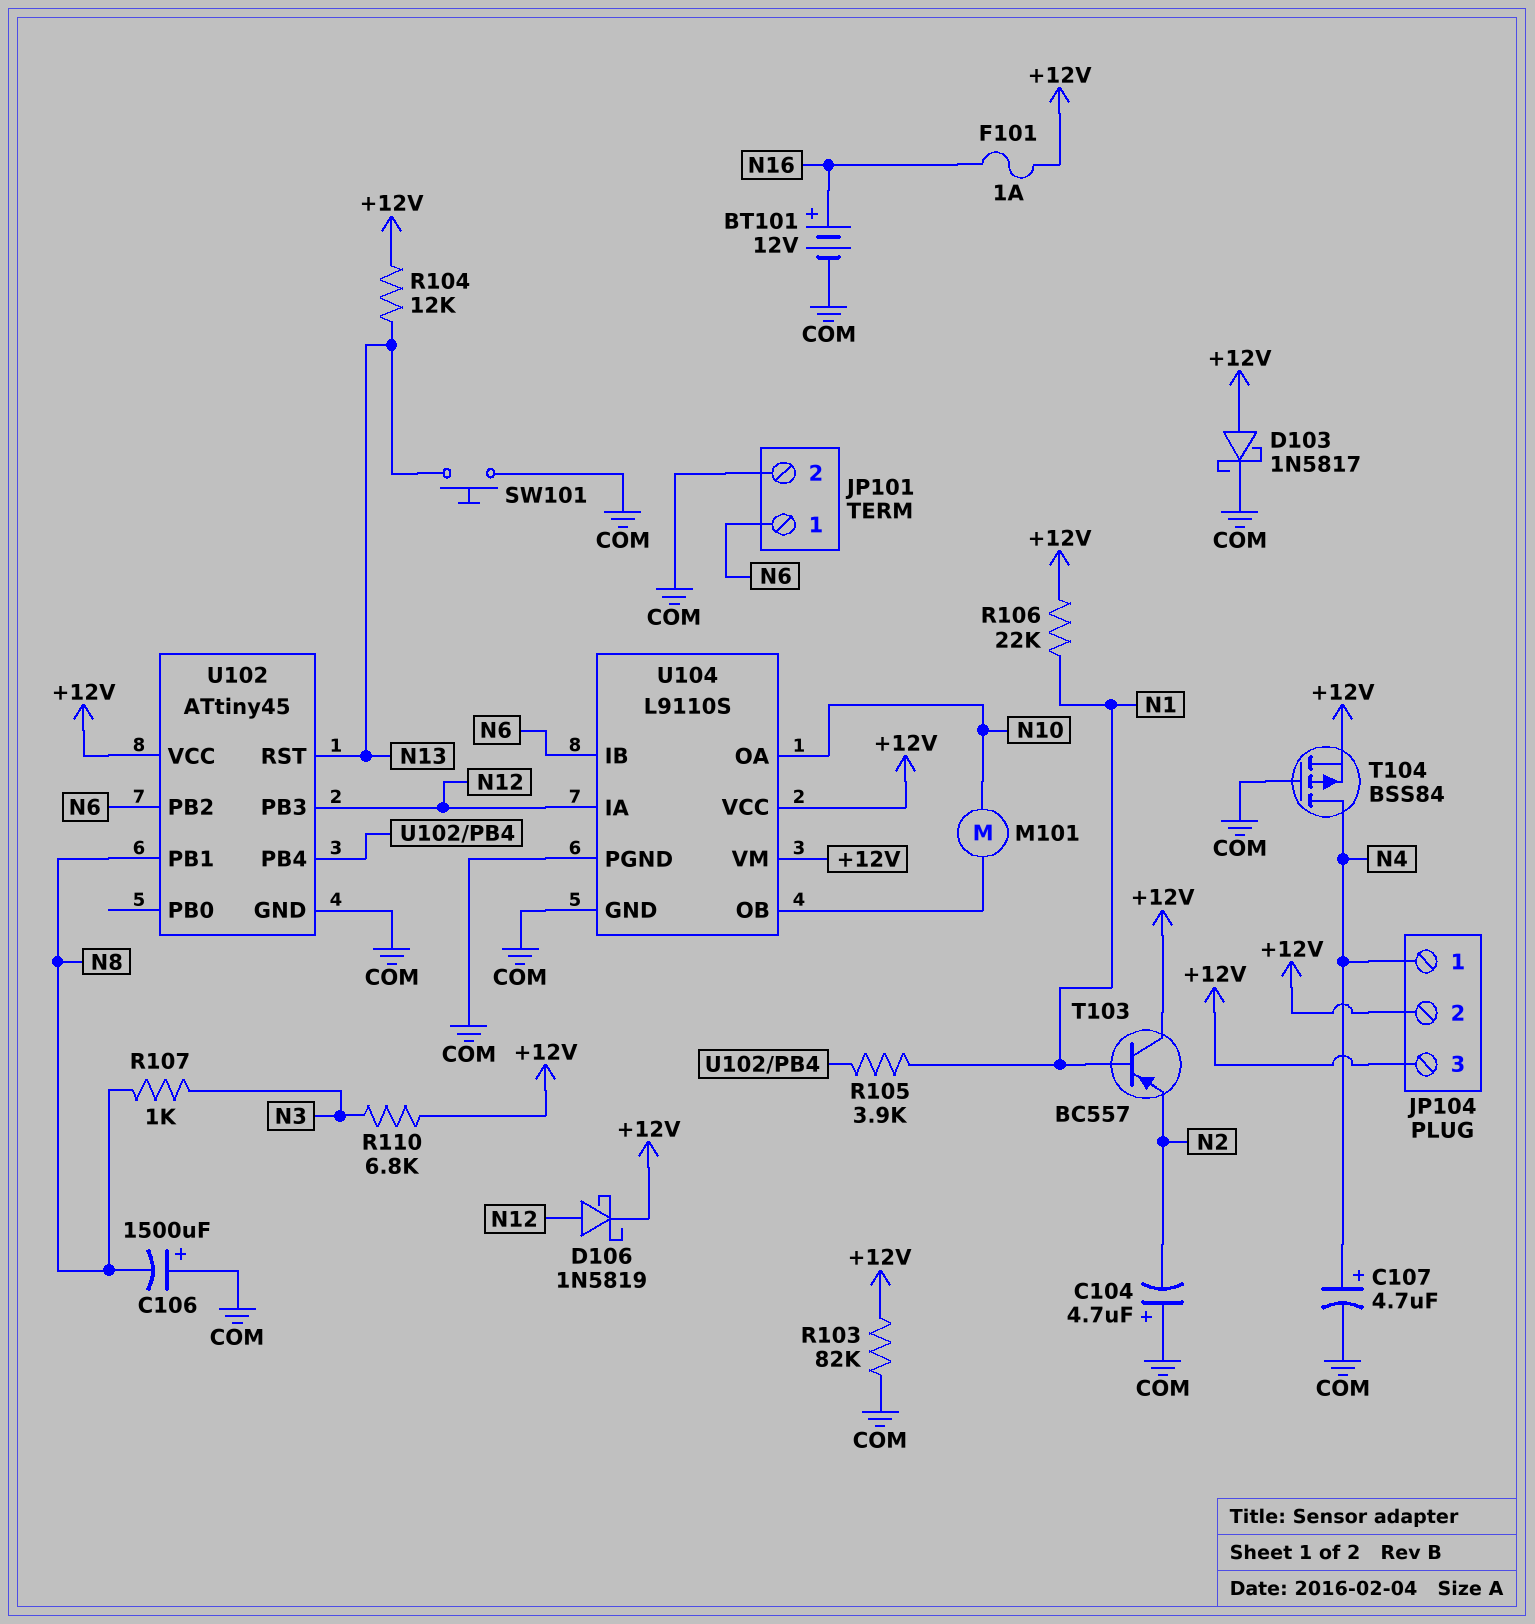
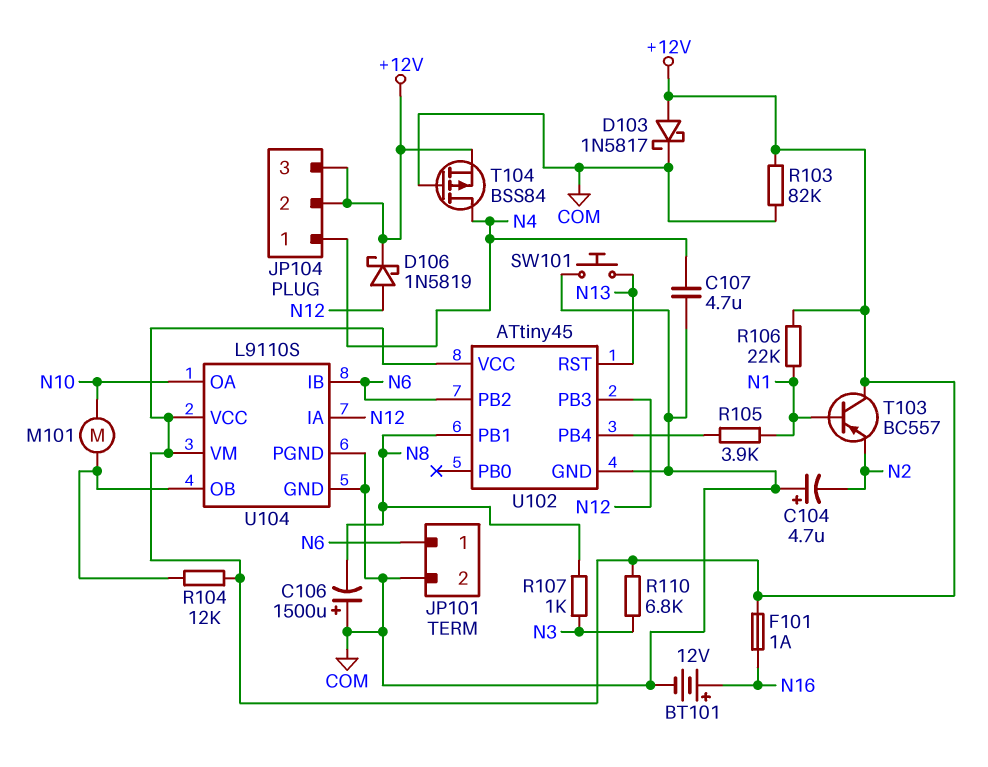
C107: 4.7uF (plus N4, minus COM) -> 4.7uF (COM, N4)
R104: 12k (+12V, N13) -> 12k (+12V, U104/OB)

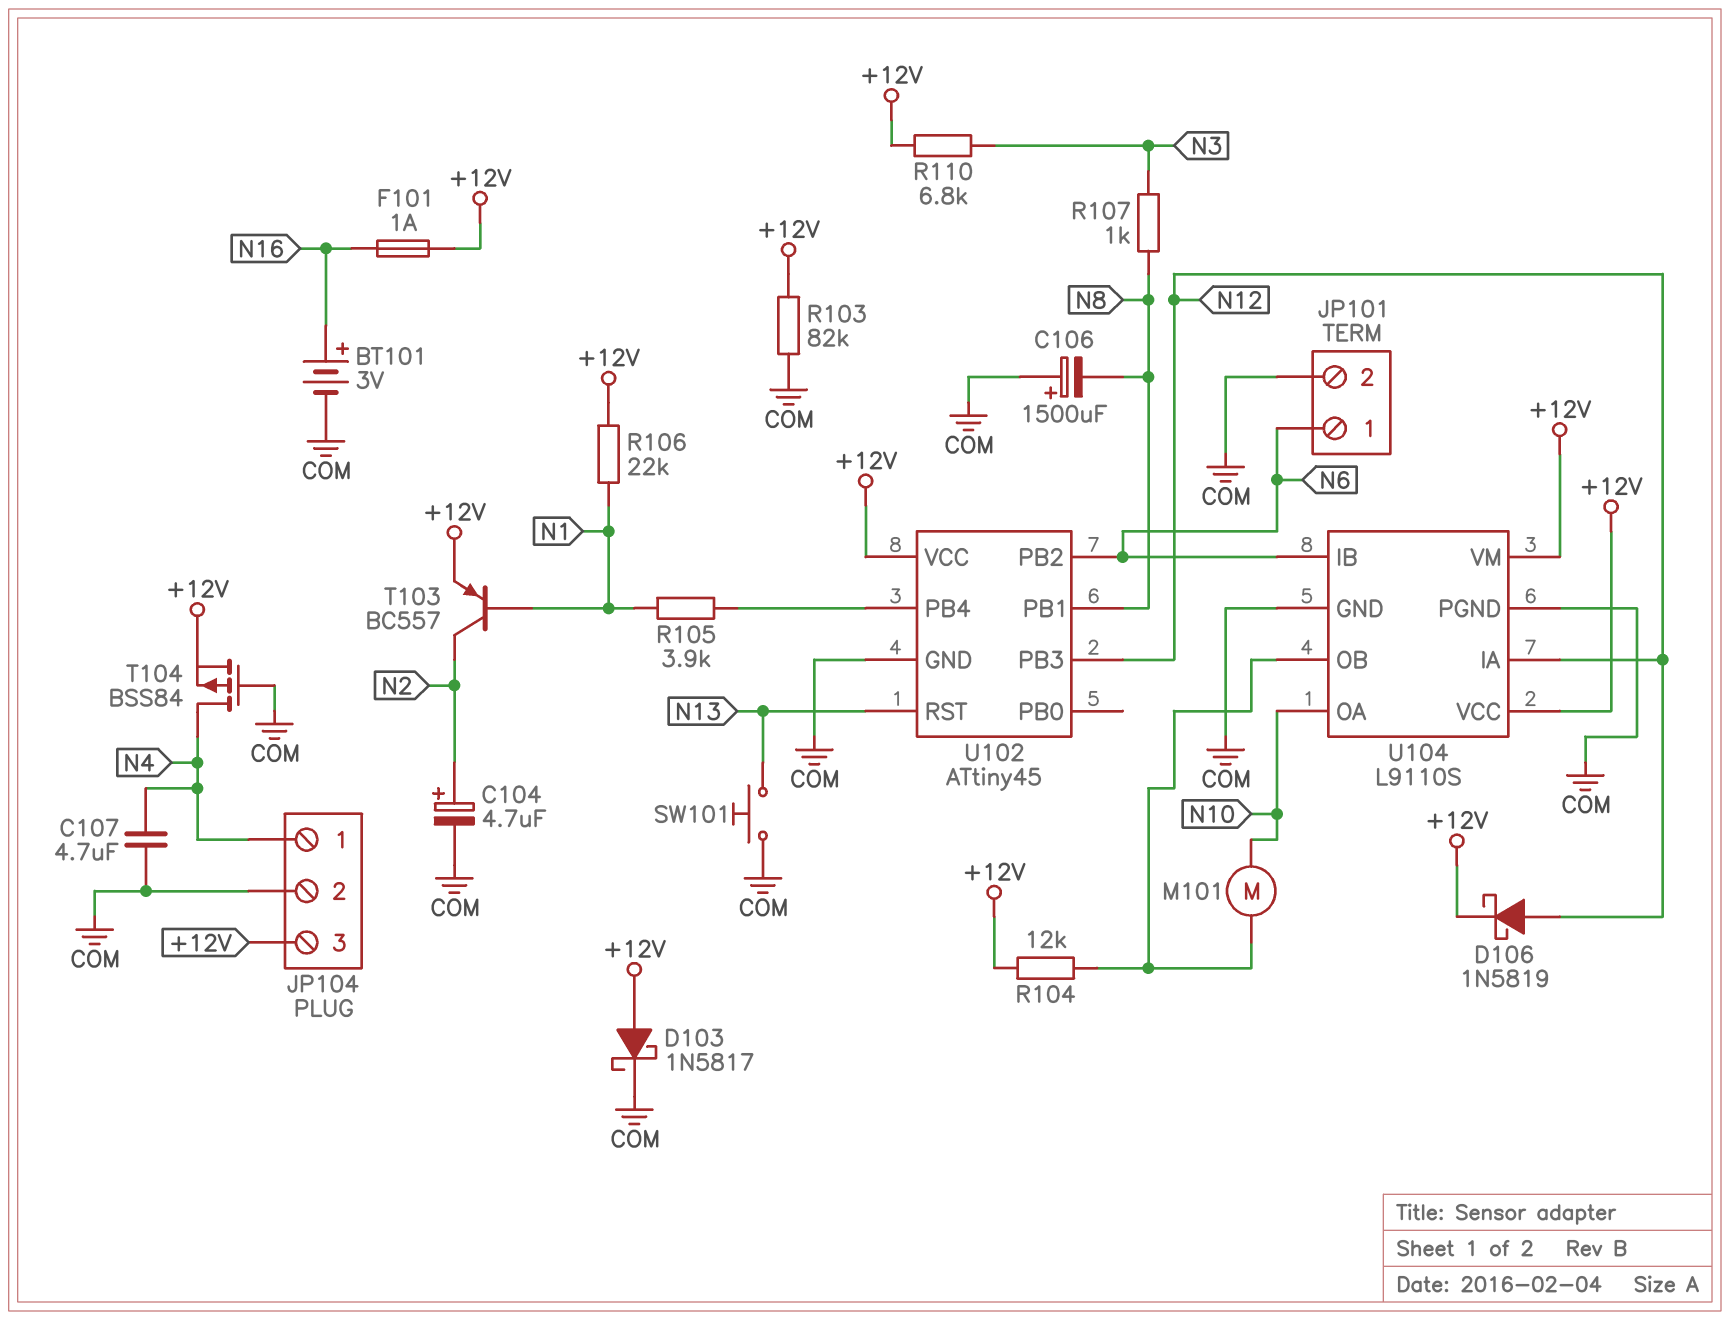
BT101: 12V (plus N16, minus COM) -> 3V (plus N16, minus COM)
C104: 4.7uF (plus COM, minus N2) -> 4.7uF (plus N2, minus COM)
JP104 pin 2: +12V -> COM
T103: PNP BC557 (B N1, C +12V, E N2) -> PNP BC557 (B N1, C N2, E +12V)

